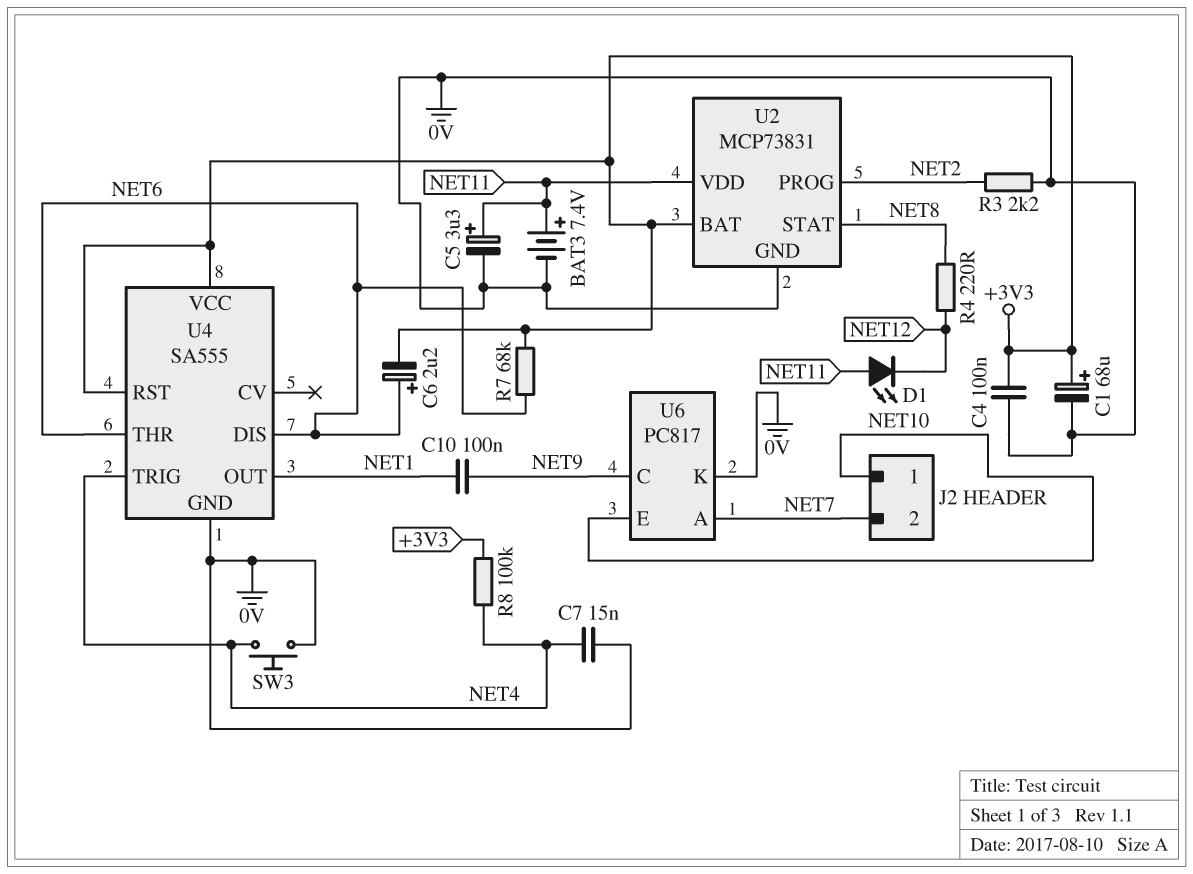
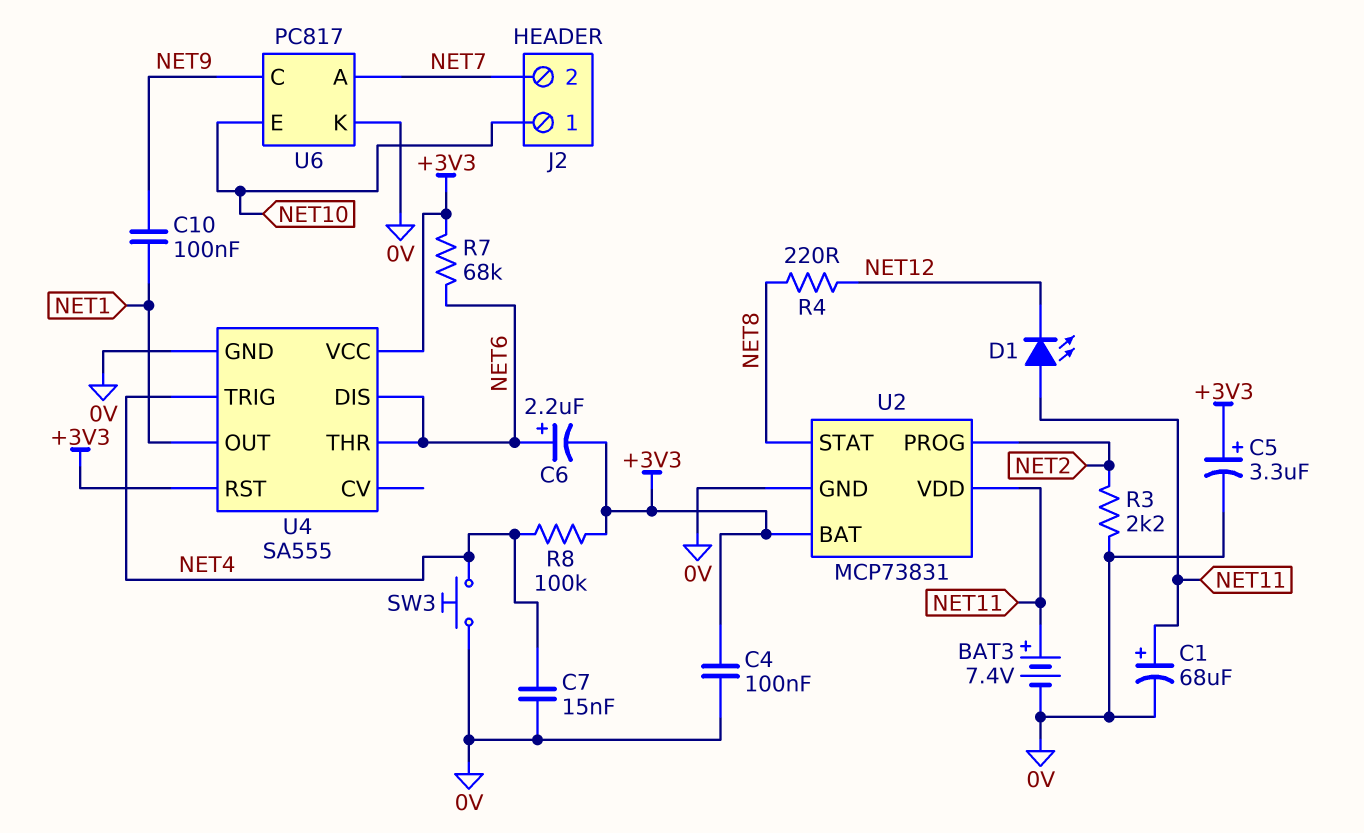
C1: 68uF (plus +3V3, minus 0V) -> 68uF (plus NET11, minus 0V)
C5: 3.3uF (plus NET11, minus 0V) -> 3.3uF (plus +3V3, minus 0V)

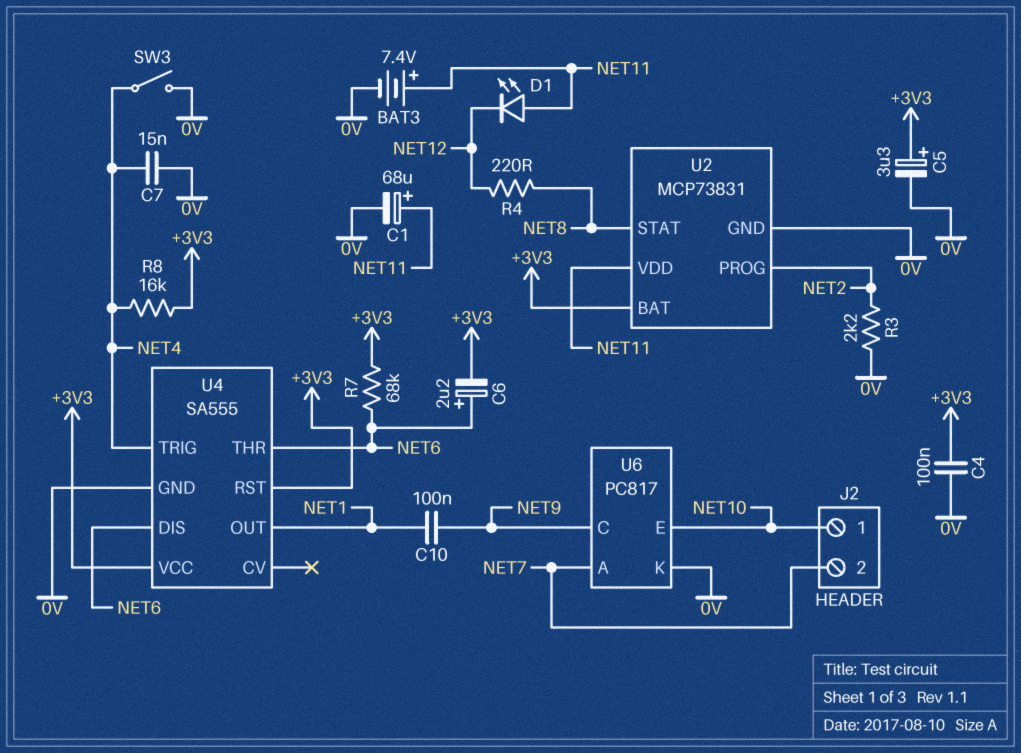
R8: 100k (+3V3, NET4) -> 16k (+3V3, NET4)
SW3: button (0V, NET4) -> switch (0V, NET4)

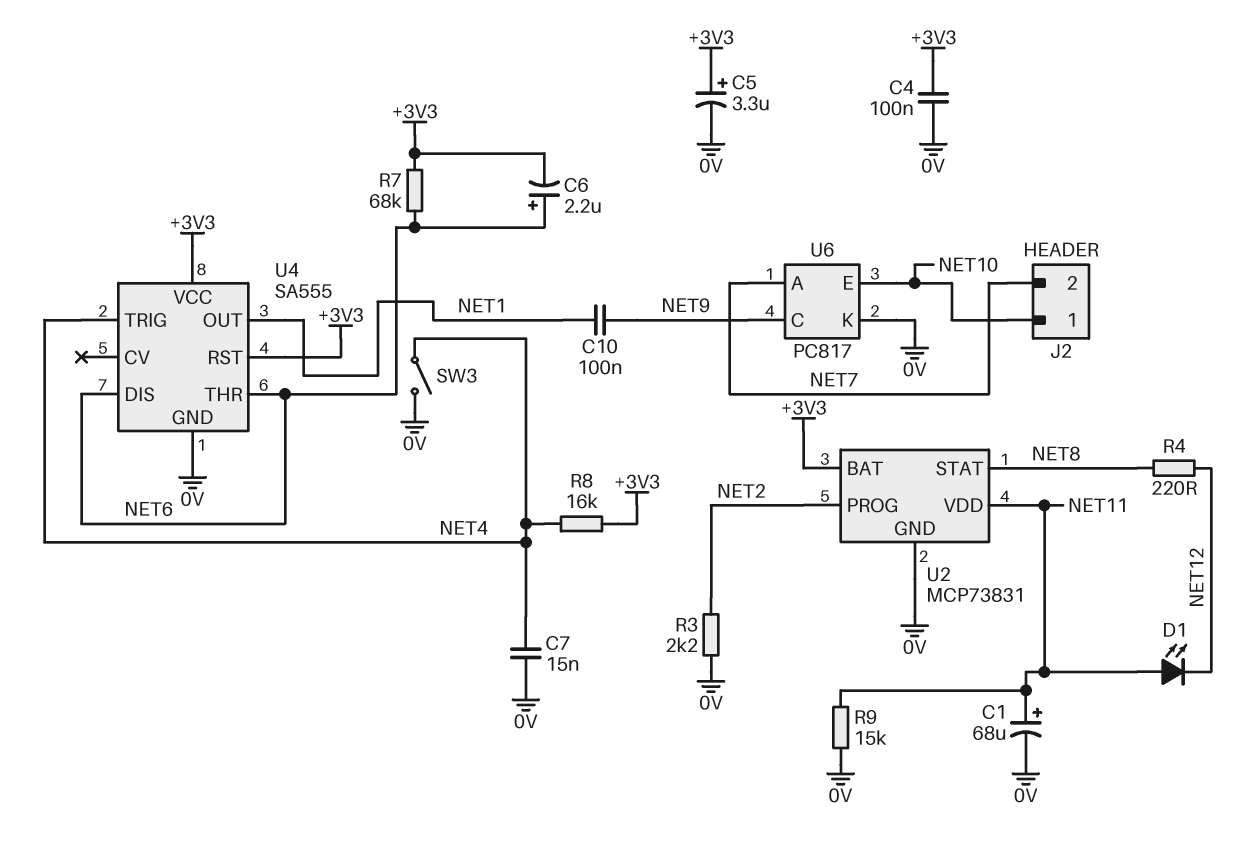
BAT3: 7.4V (plus NET11, minus 0V) -> none
R9: none -> 15k (0V, NET11)

